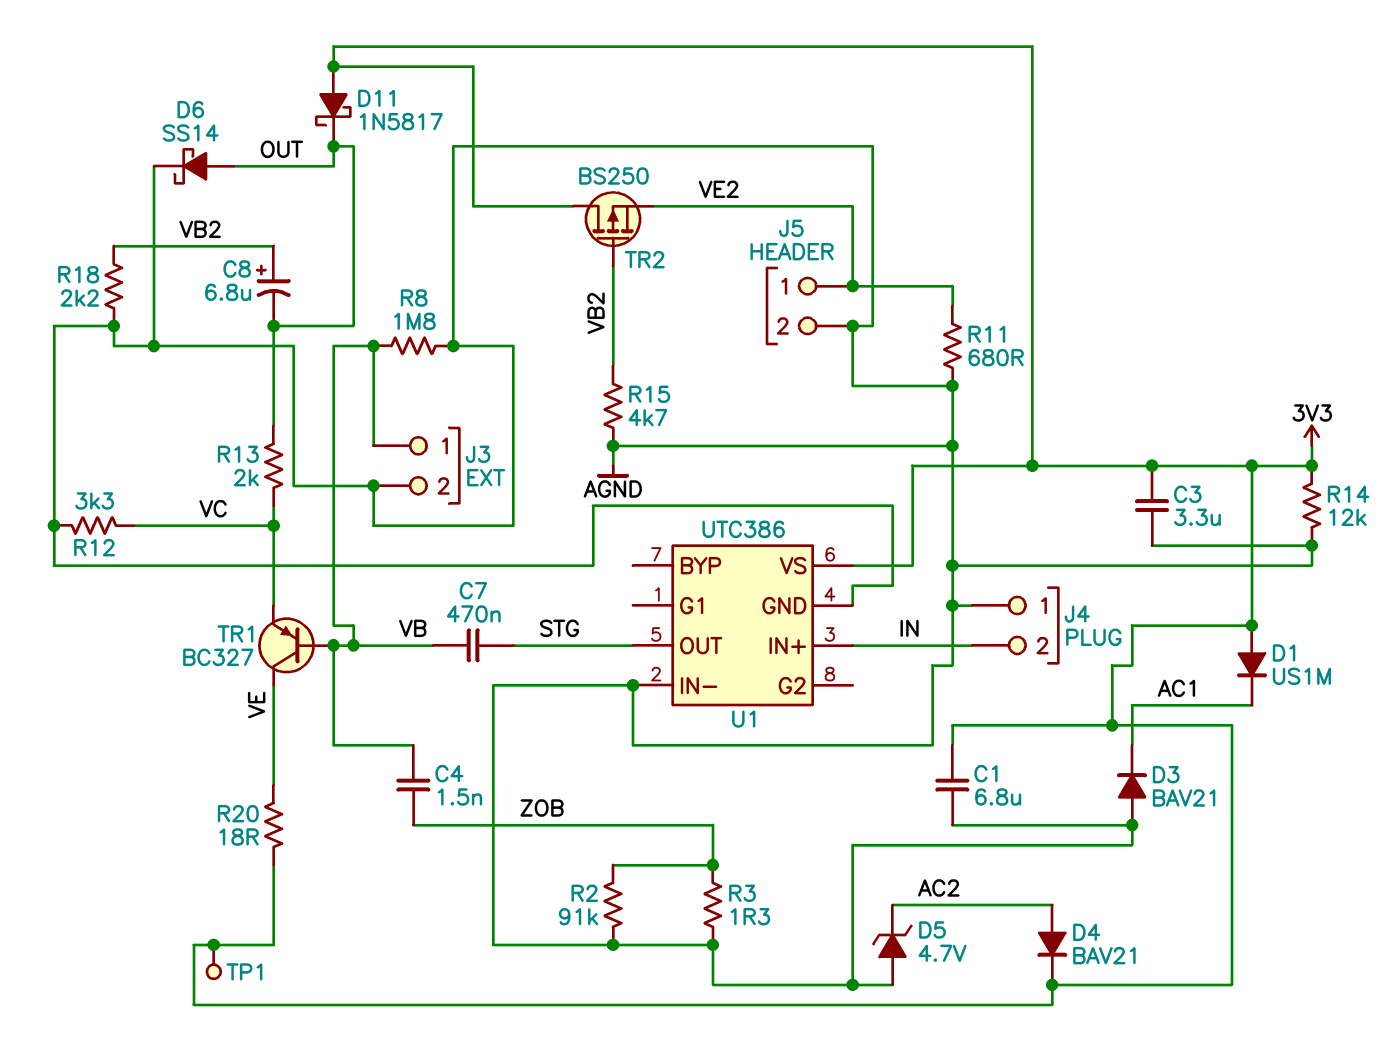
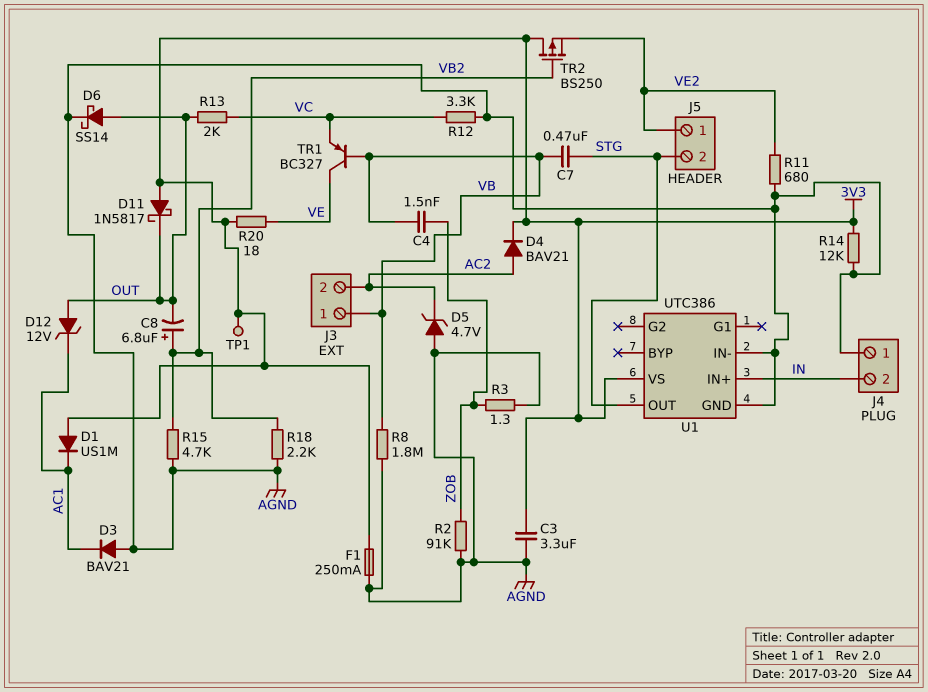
C1: 6.8uF (3V3, AGND) -> none
D12: none -> zener 12V (A OUT, K AC1)
F1: none -> 250mA (3V3, AGND)
J3 pin 2: AGND -> AC2
J5 pin 2: AGND -> STG

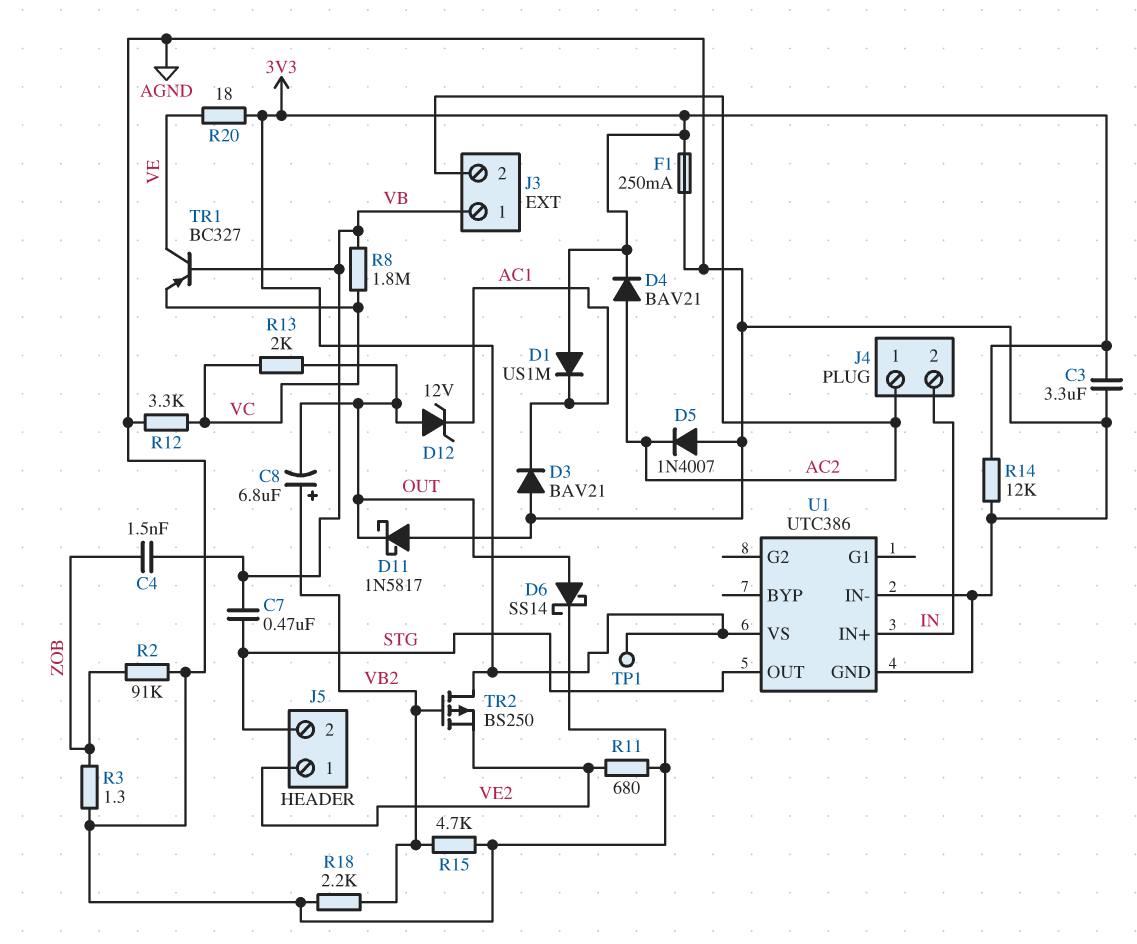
D5: zener 4.7V (A AGND, K AC2) -> diode 1N4007 (A AGND, K AC2)
D11: schottky 1N5817 (A 3V3, K OUT) -> schottky 1N5817 (A AGND, K OUT)
J4 pin 1: AGND -> AC2
R8: 1.8M (AGND, VB) -> 1.8M (VB, VC)

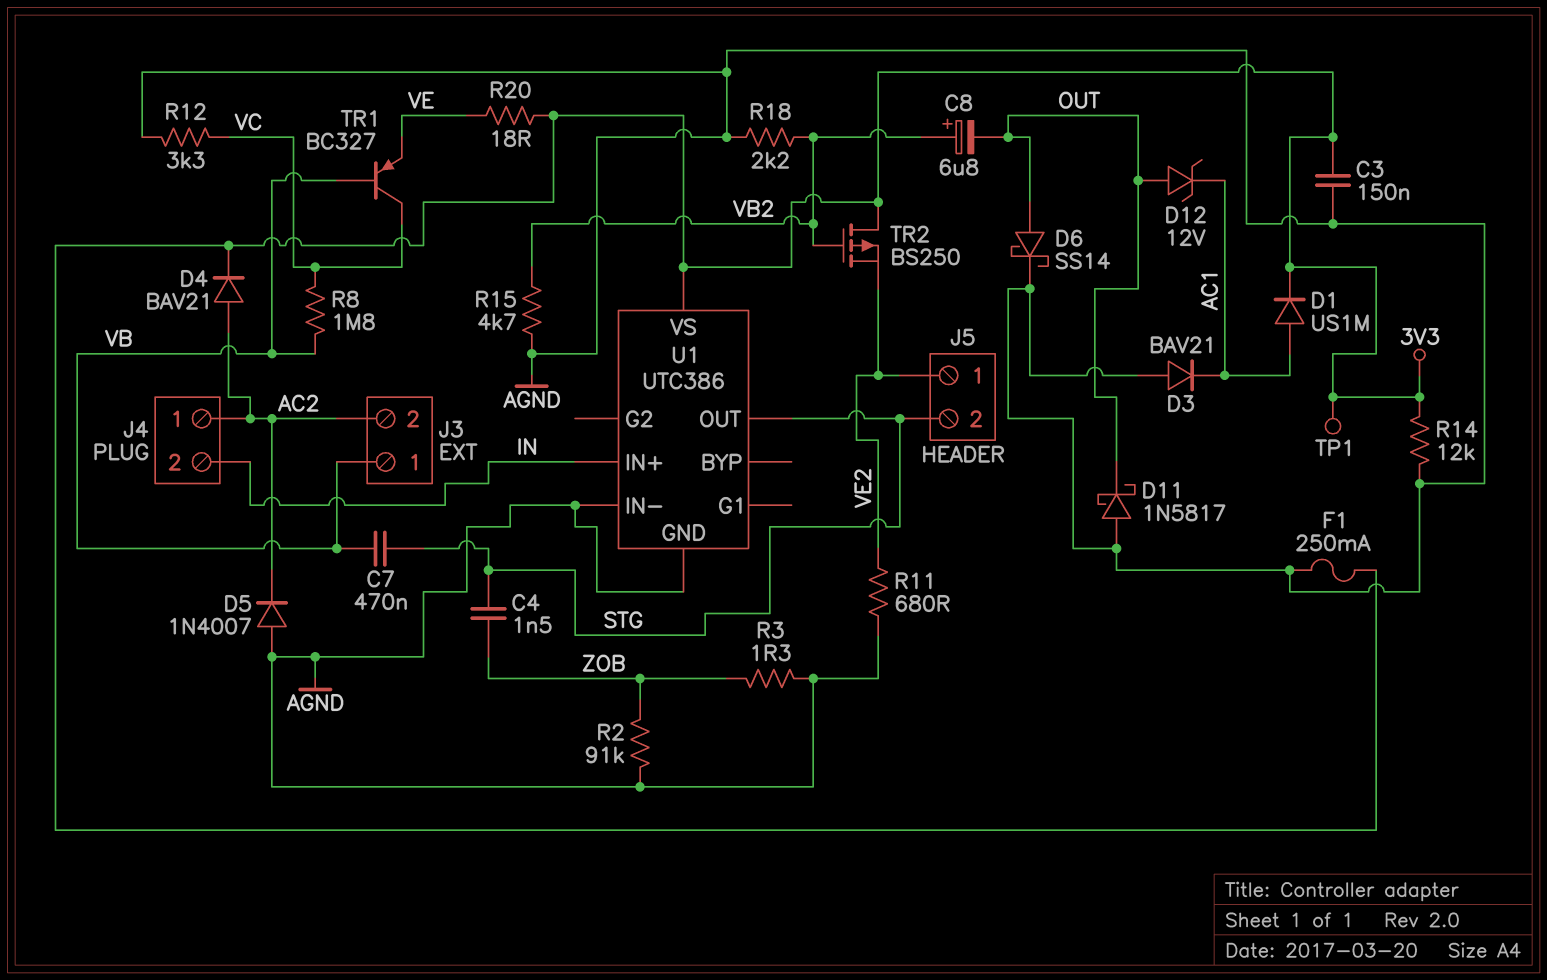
C3: 3.3uF (3V3, AGND) -> 150nF (3V3, AGND)
C4: 1.5nF (VB, ZOB) -> 1.5nF (STG, ZOB)
D1: diode US1M (A 3V3, K AC1) -> diode US1M (A AC1, K 3V3)
R13: 2k (OUT, VC) -> none
TR1: PNP BC327 (B VB, C VE, E VC) -> PNP BC327 (B VB, C VC, E VE)

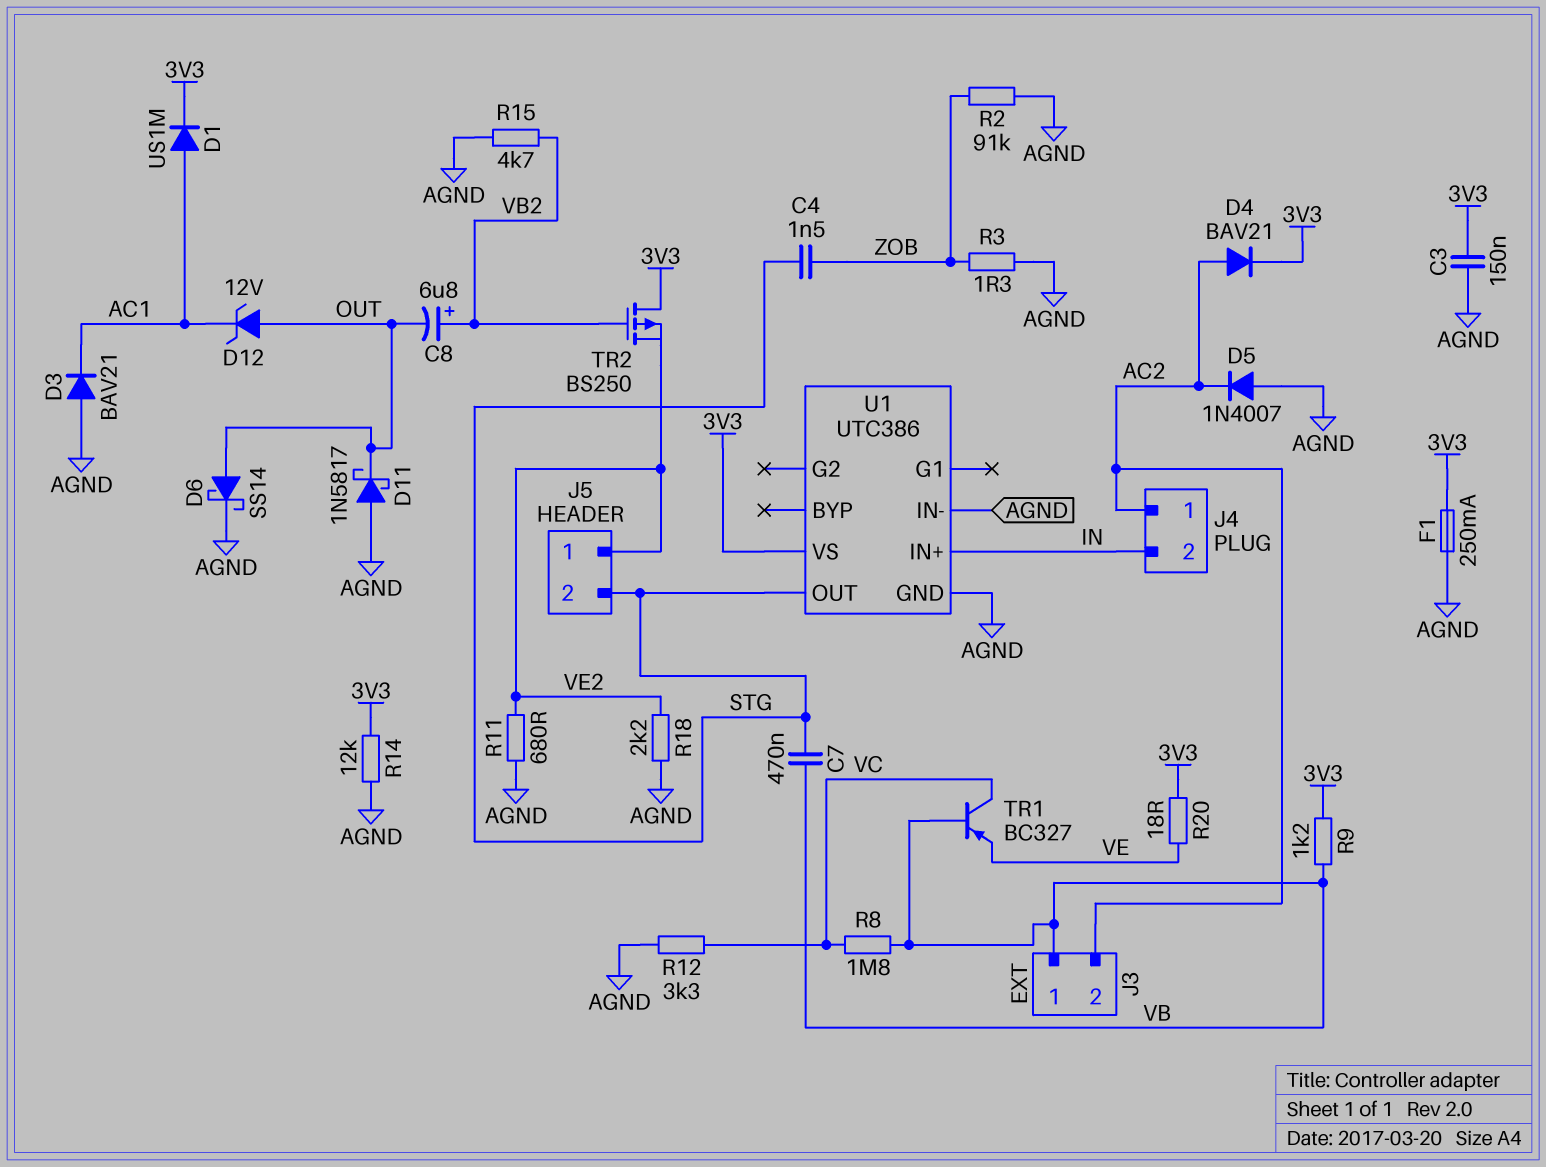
R9: none -> 1.2k (3V3, VB)
R18: 2.2k (AGND, VB2) -> 2.2k (AGND, VE2)
TP1: test point (3V3) -> none

